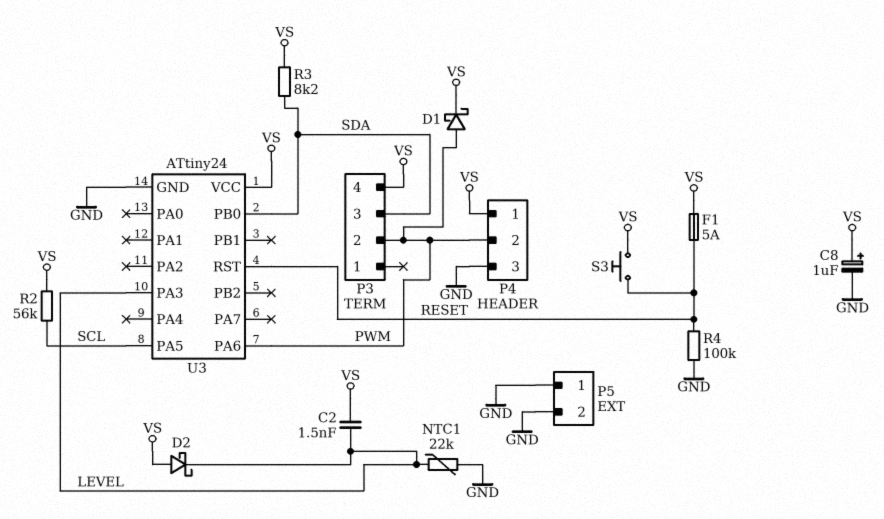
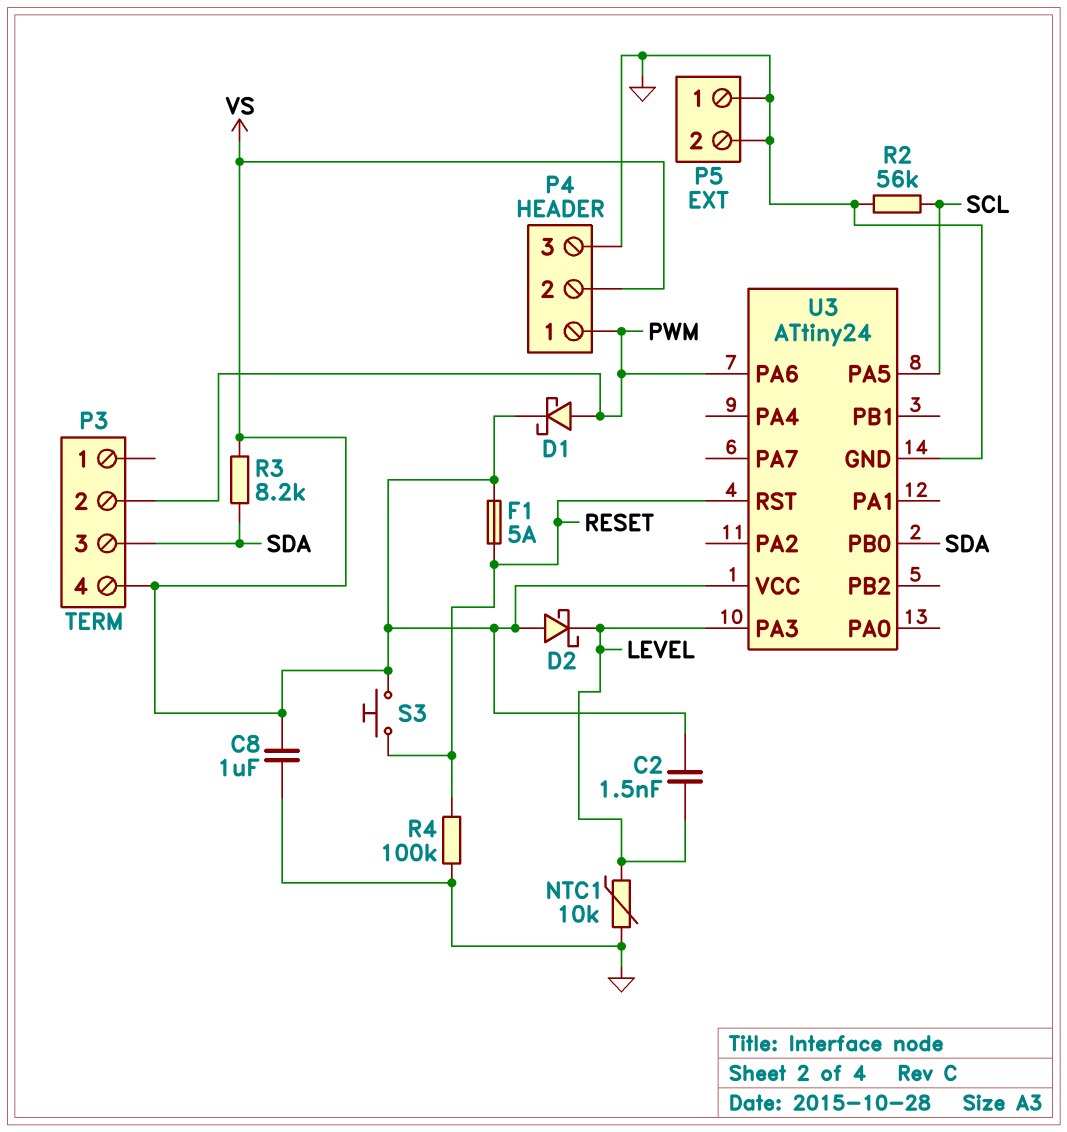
C8: 1uF (plus VS, minus GND) -> 1uF (GND, VS)
NTC1: 22k (GND, LEVEL) -> 10k (GND, LEVEL)
P4 pin 1: VS -> PWM
P4 pin 2: PWM -> VS
R2: 56k (SCL, VS) -> 56k (GND, SCL)

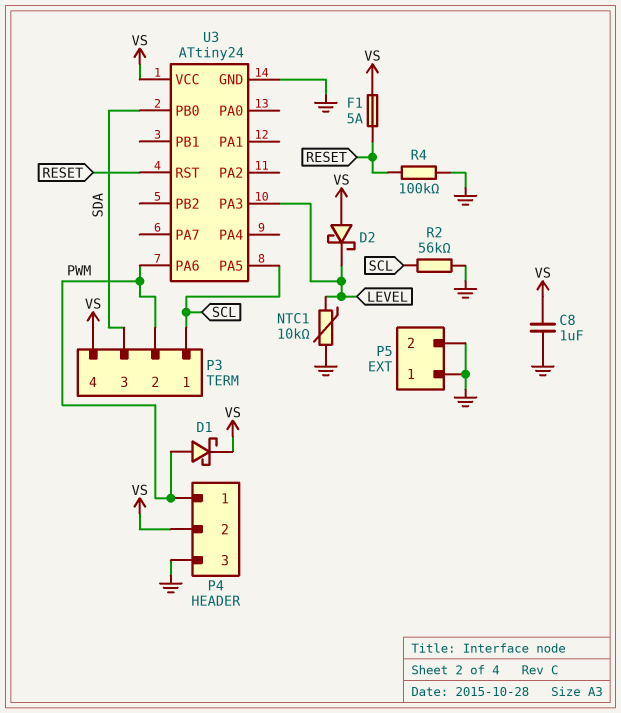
C2: 1.5nF (LEVEL, VS) -> none
P3 pin 1: none -> SCL
R3: 8.2k (SDA, VS) -> none
S3: button (RESET, VS) -> none

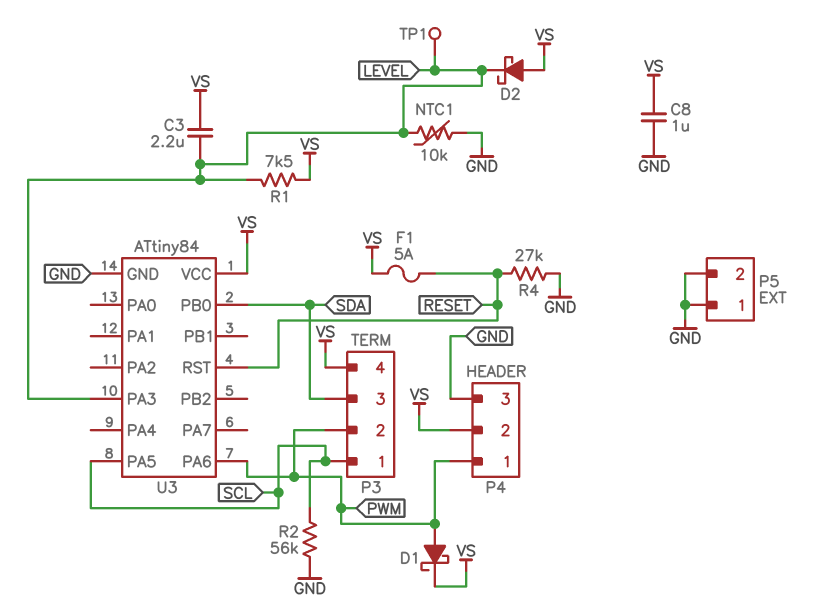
C3: none -> 2.2uF (LEVEL, VS)
R1: none -> 7.5k (LEVEL, VS)
R4: 100k (GND, RESET) -> 27k (GND, RESET)
TP1: none -> test point (LEVEL)
U3: ATtiny24 -> ATtiny84

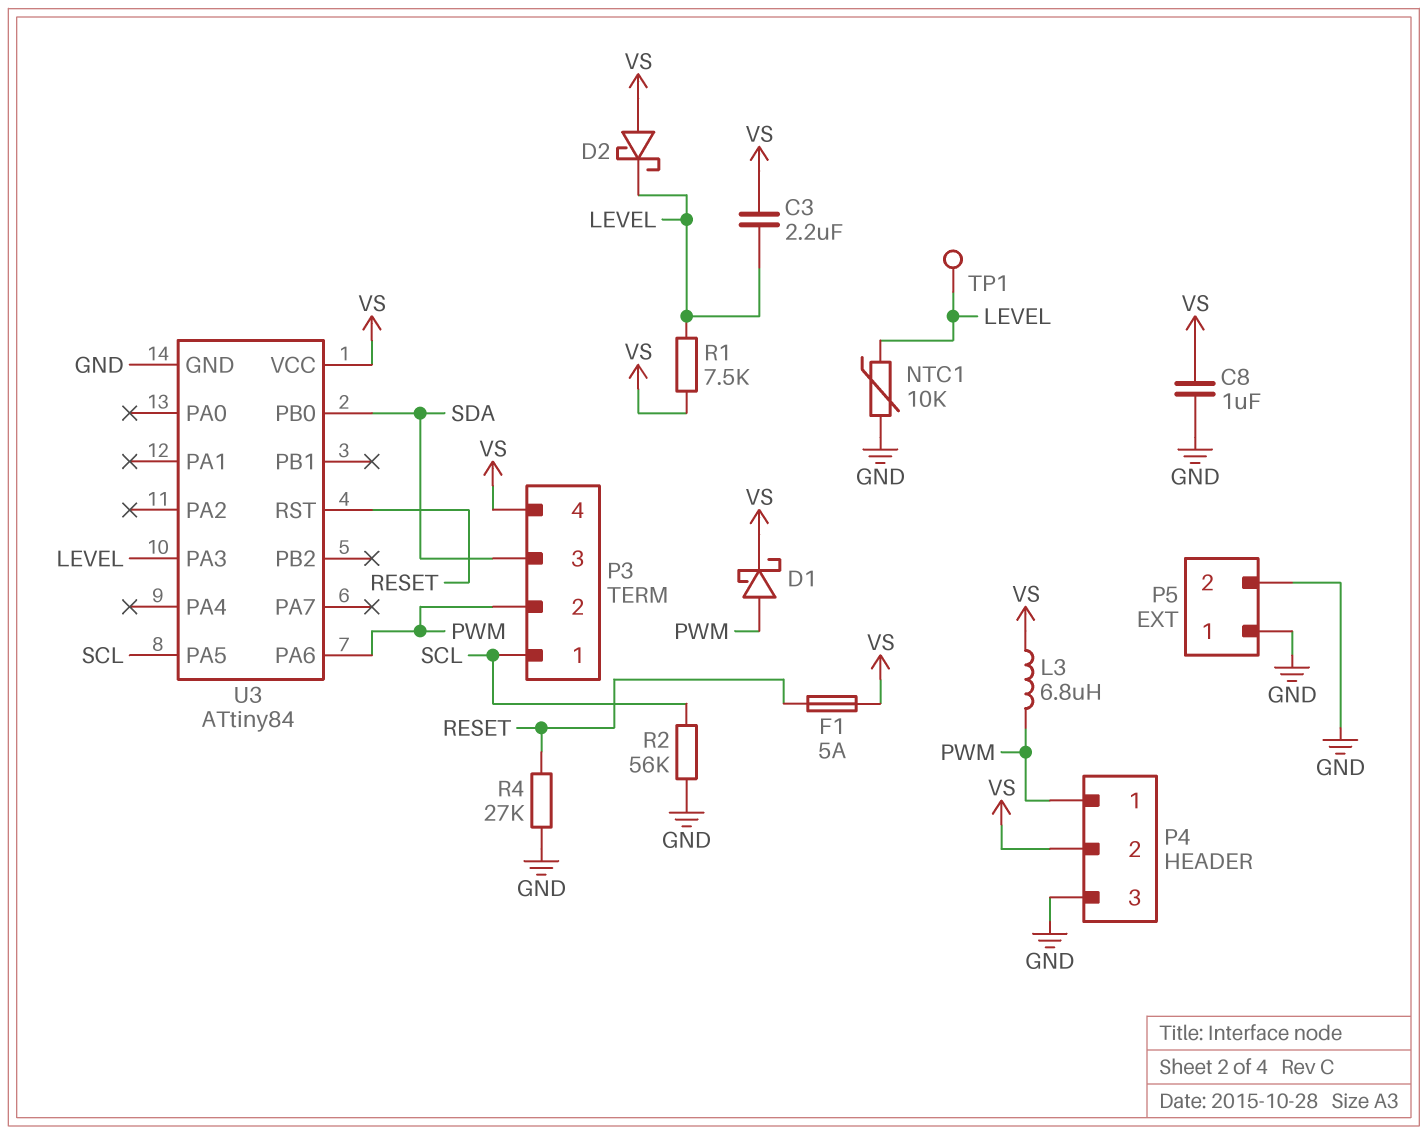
L3: none -> 6.8uH (PWM, VS)

